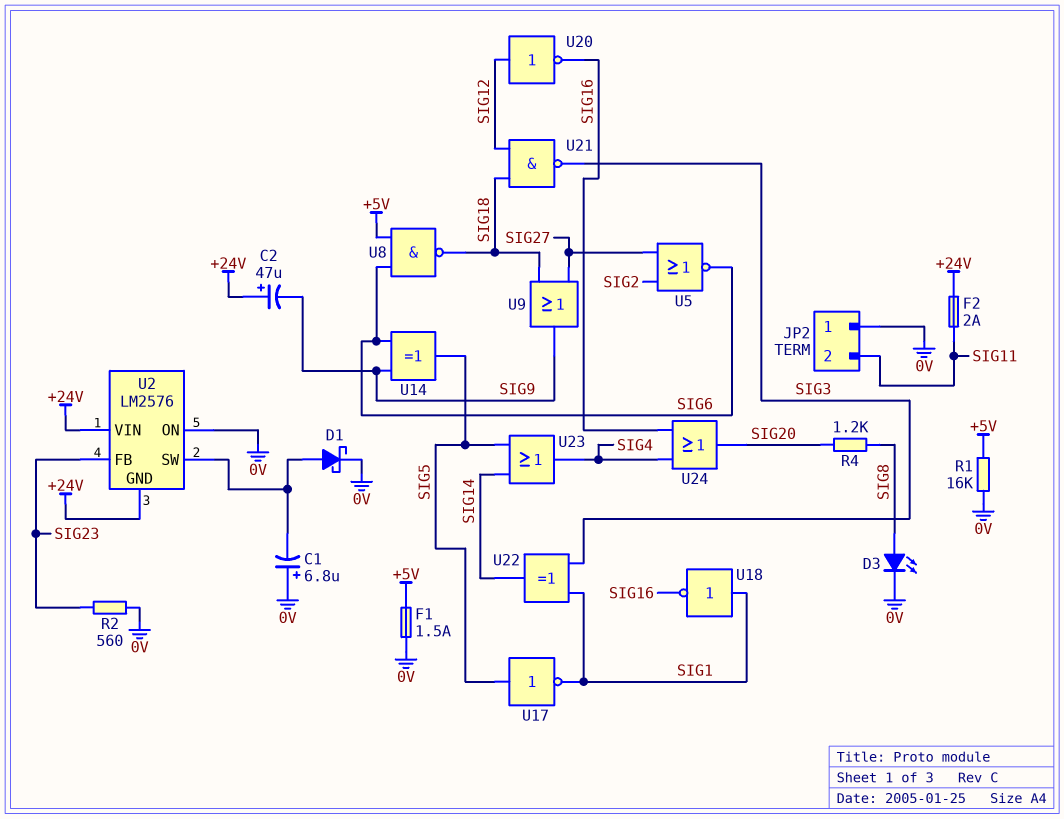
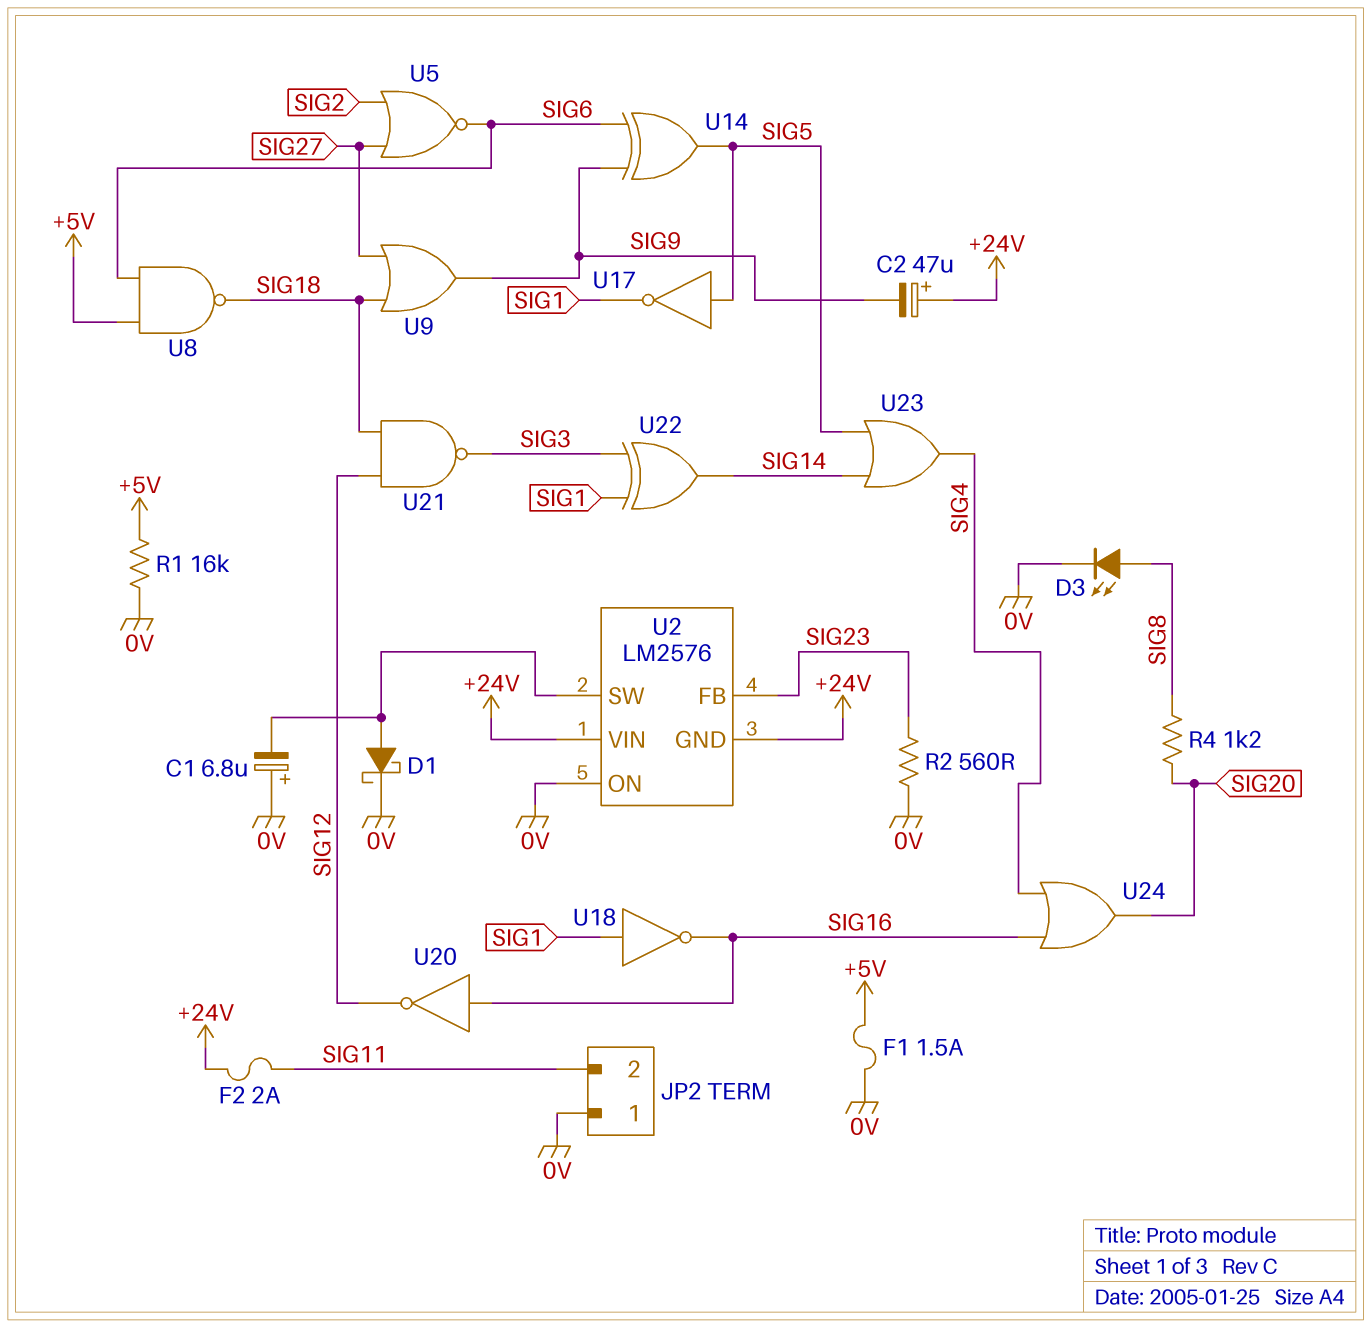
U20: NOT (in SIG12, out SIG16) -> NOT (in SIG16, out SIG12)

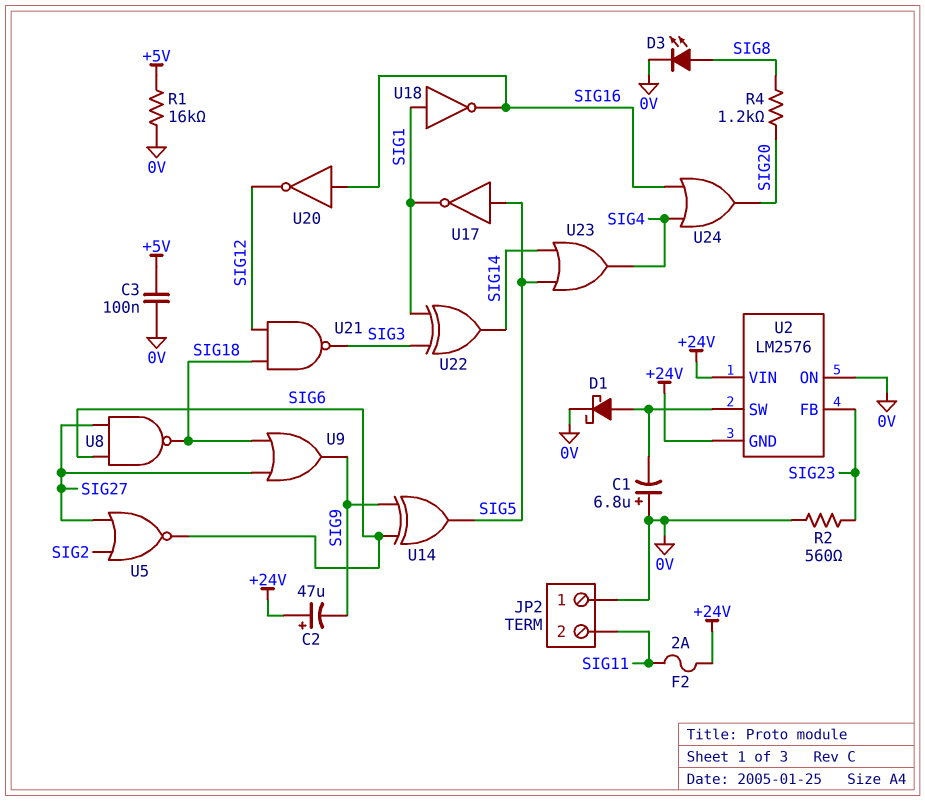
C3: none -> 100nF (+5V, 0V)
F1: 1.5A (+5V, 0V) -> none
U8: NAND (in +5V, in SIG6, out SIG18) -> NAND (in SIG6, in SIG27, out SIG18)

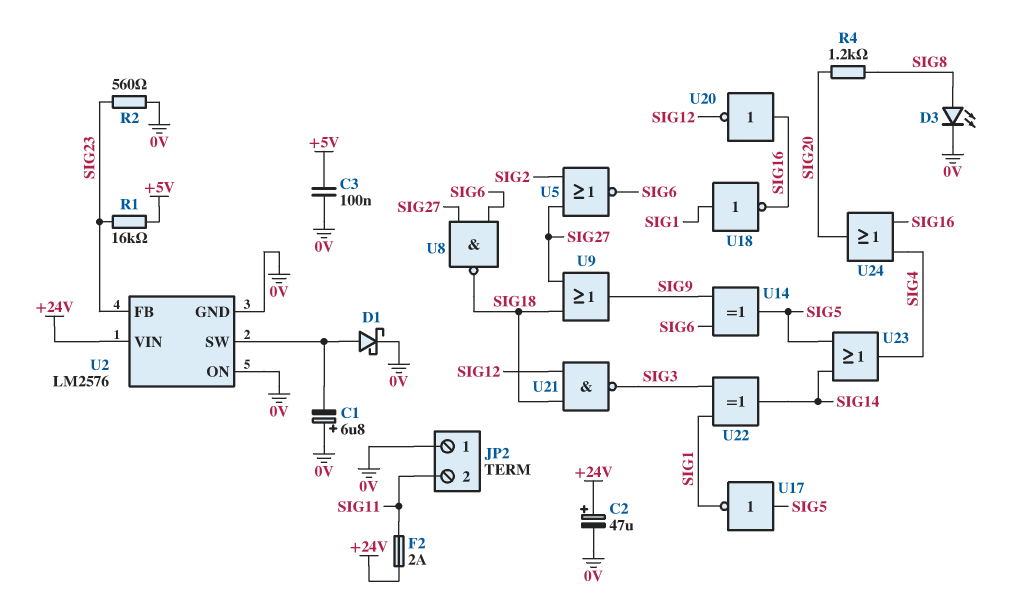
C2: 47uF (plus +24V, minus SIG9) -> 47uF (plus +24V, minus 0V)
R1: 16k (+5V, 0V) -> 16k (+5V, SIG23)
U2 pin GND: +24V -> 0V

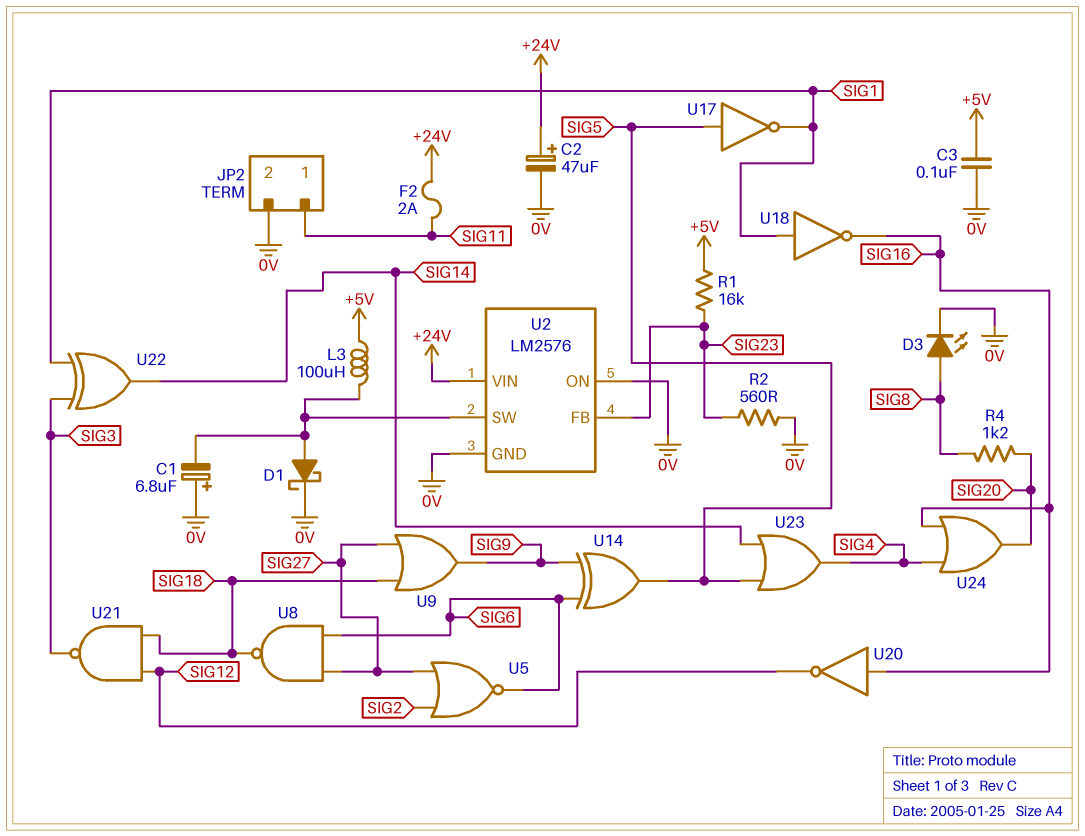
JP2 pin 1: 0V -> SIG11
JP2 pin 2: SIG11 -> 0V
L3: none -> 100uH (+5V, U2/SW)

